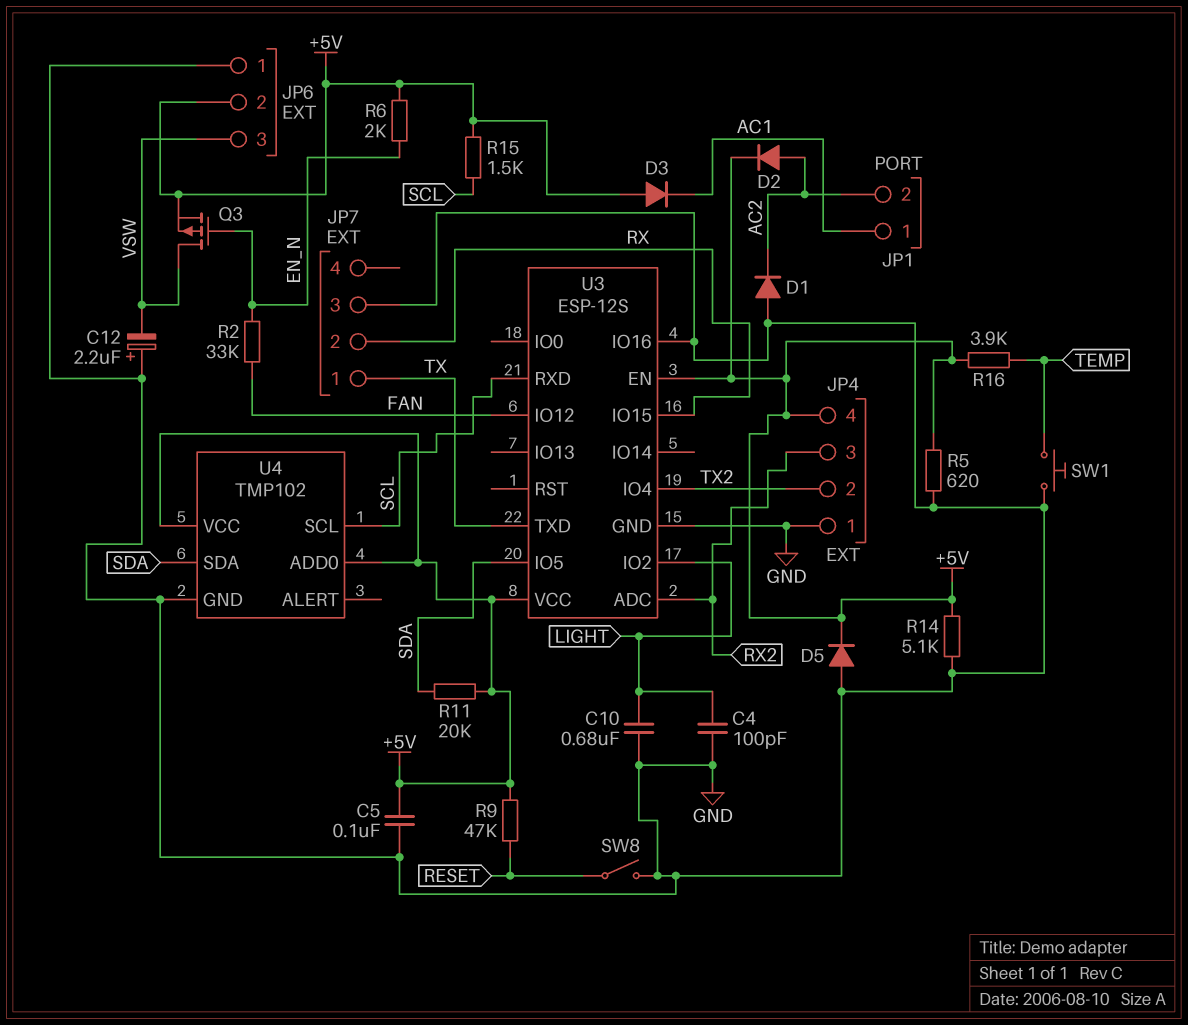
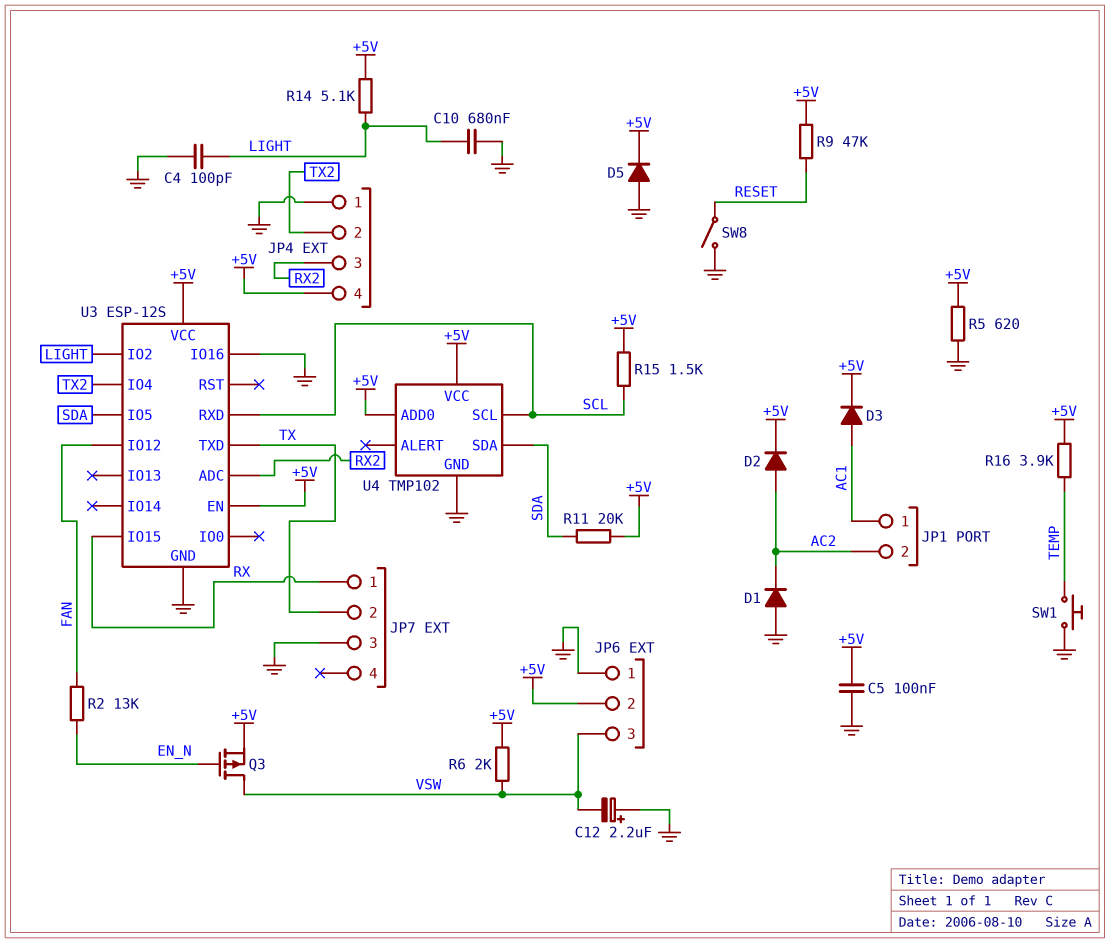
D3: diode (A +5V, K AC1) -> diode (A AC1, K +5V)
JP7 pin 1: TX -> RX
JP7 pin 2: RX -> TX
R2: 33k (EN_N, FAN) -> 13k (EN_N, FAN)
R6: 2k (+5V, EN_N) -> 2k (+5V, VSW)
R14: 5.1k (+5V, GND) -> 5.1k (+5V, LIGHT)

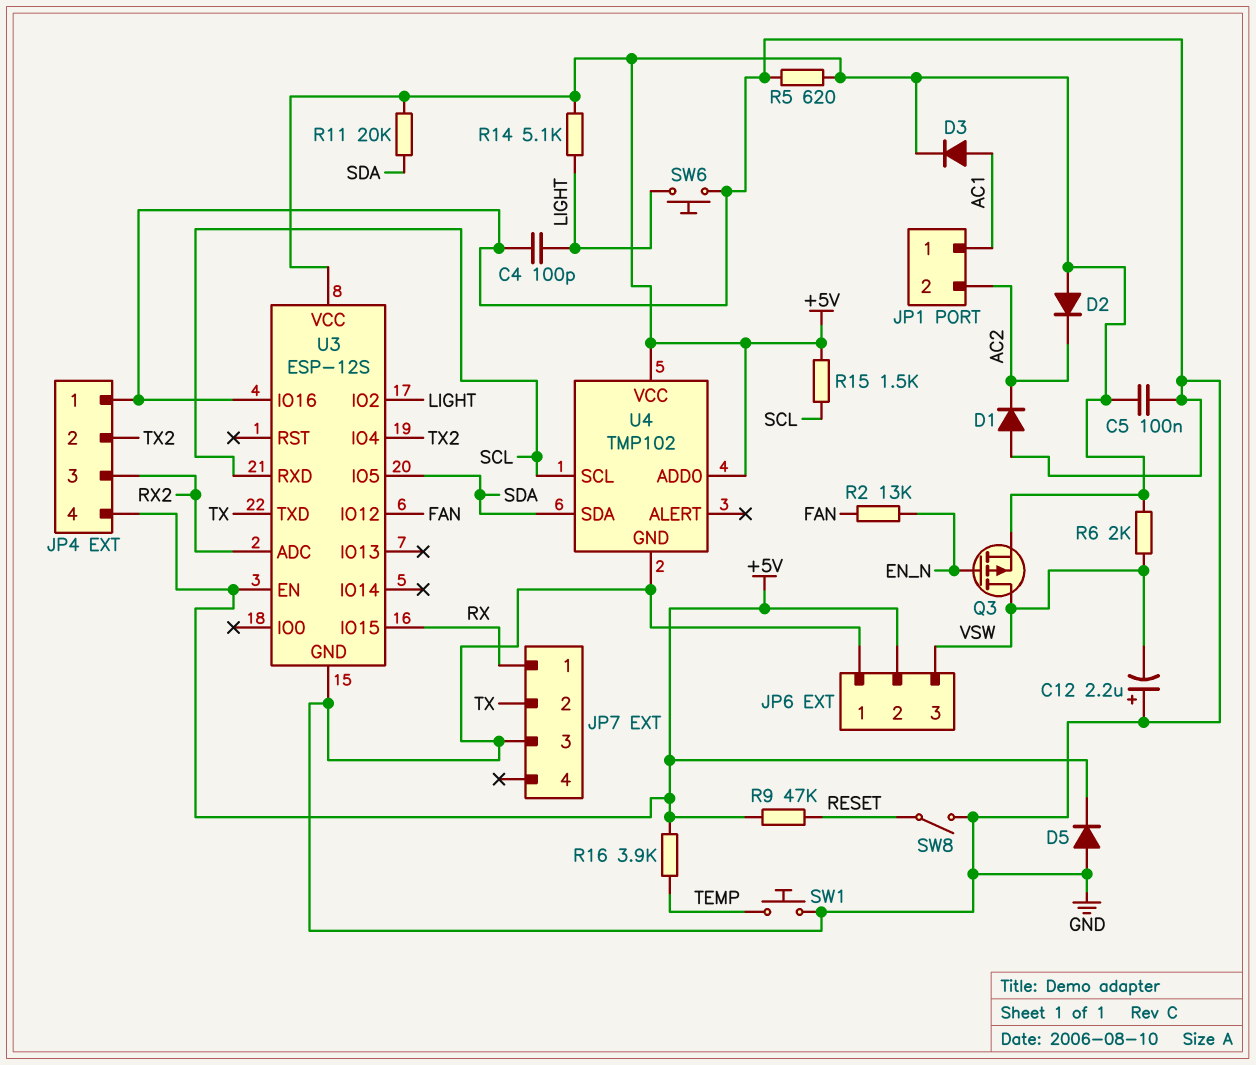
C10: 680nF (GND, LIGHT) -> none
D2: diode (A AC2, K +5V) -> diode (A +5V, K AC2)
SW6: none -> button (GND, LIGHT)

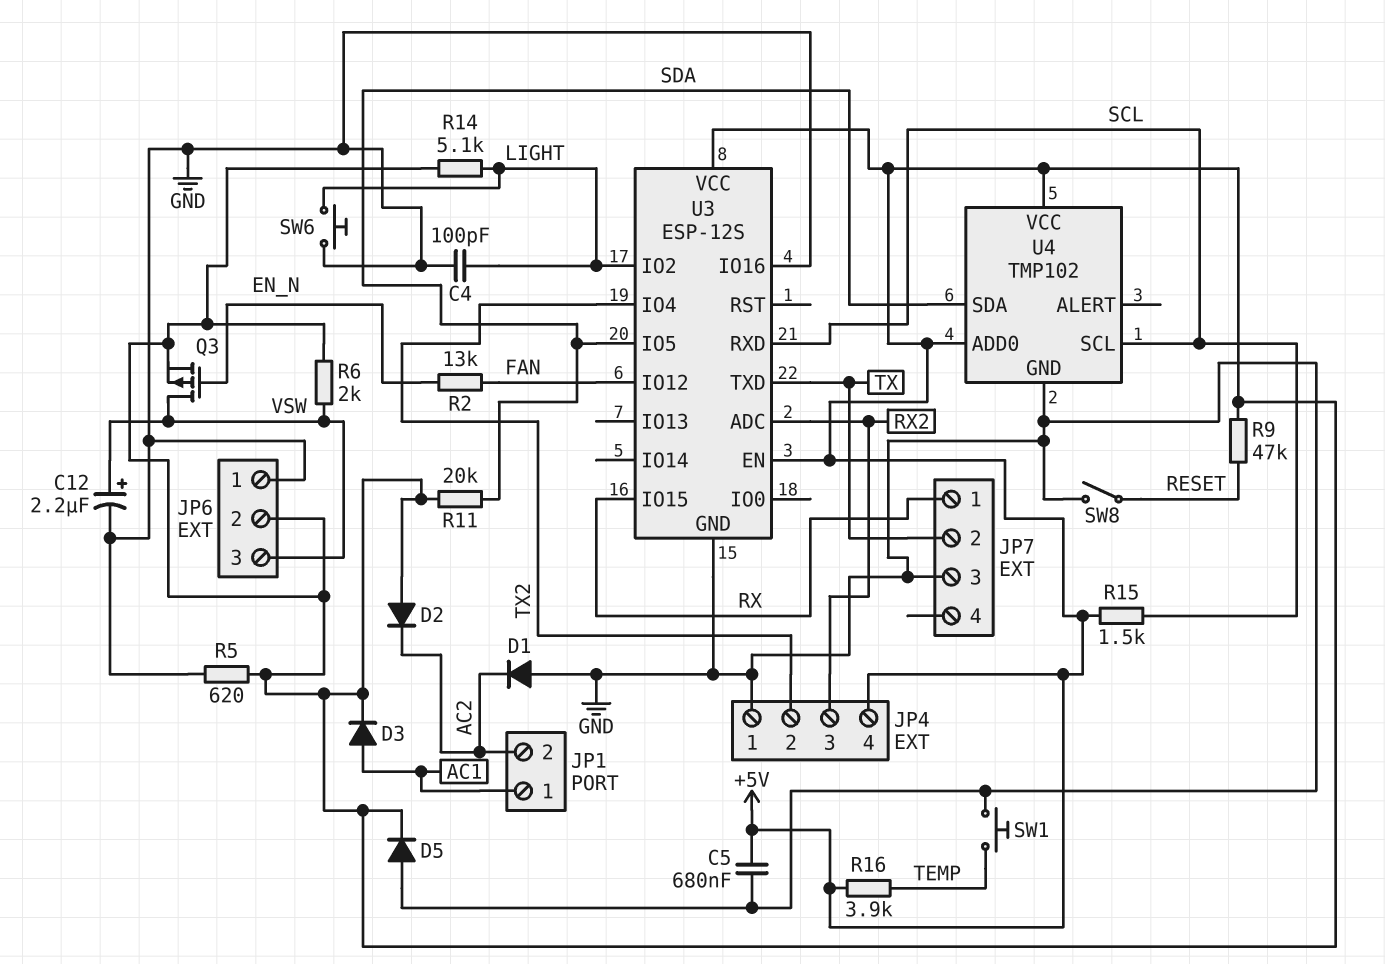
C5: 100nF (+5V, GND) -> 680nF (+5V, GND)
C12: 2.2uF (plus GND, minus VSW) -> 2.2uF (plus VSW, minus GND)

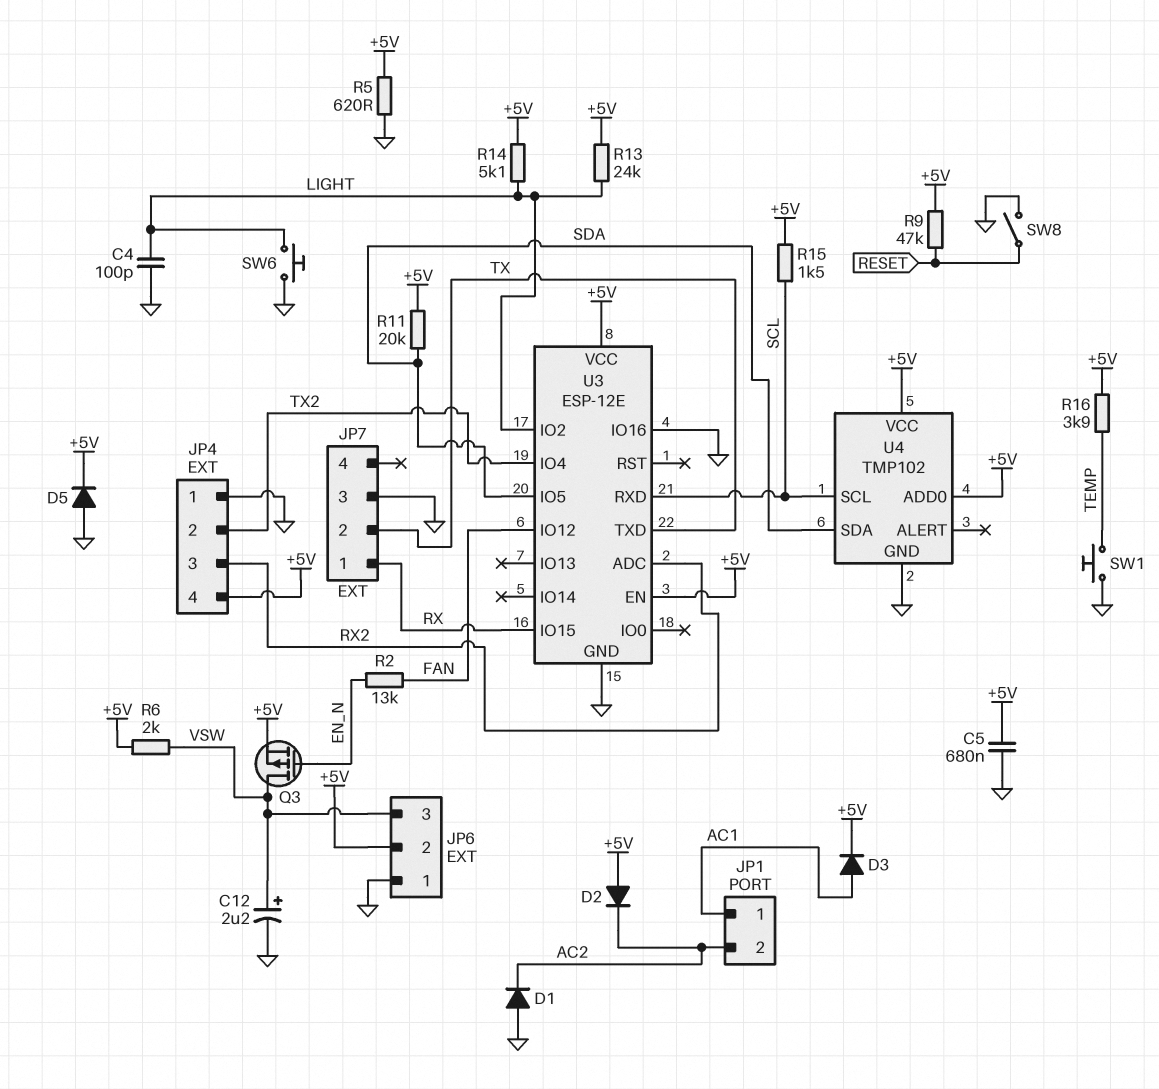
R13: none -> 24k (+5V, LIGHT)
U3: ESP-12S -> ESP-12E

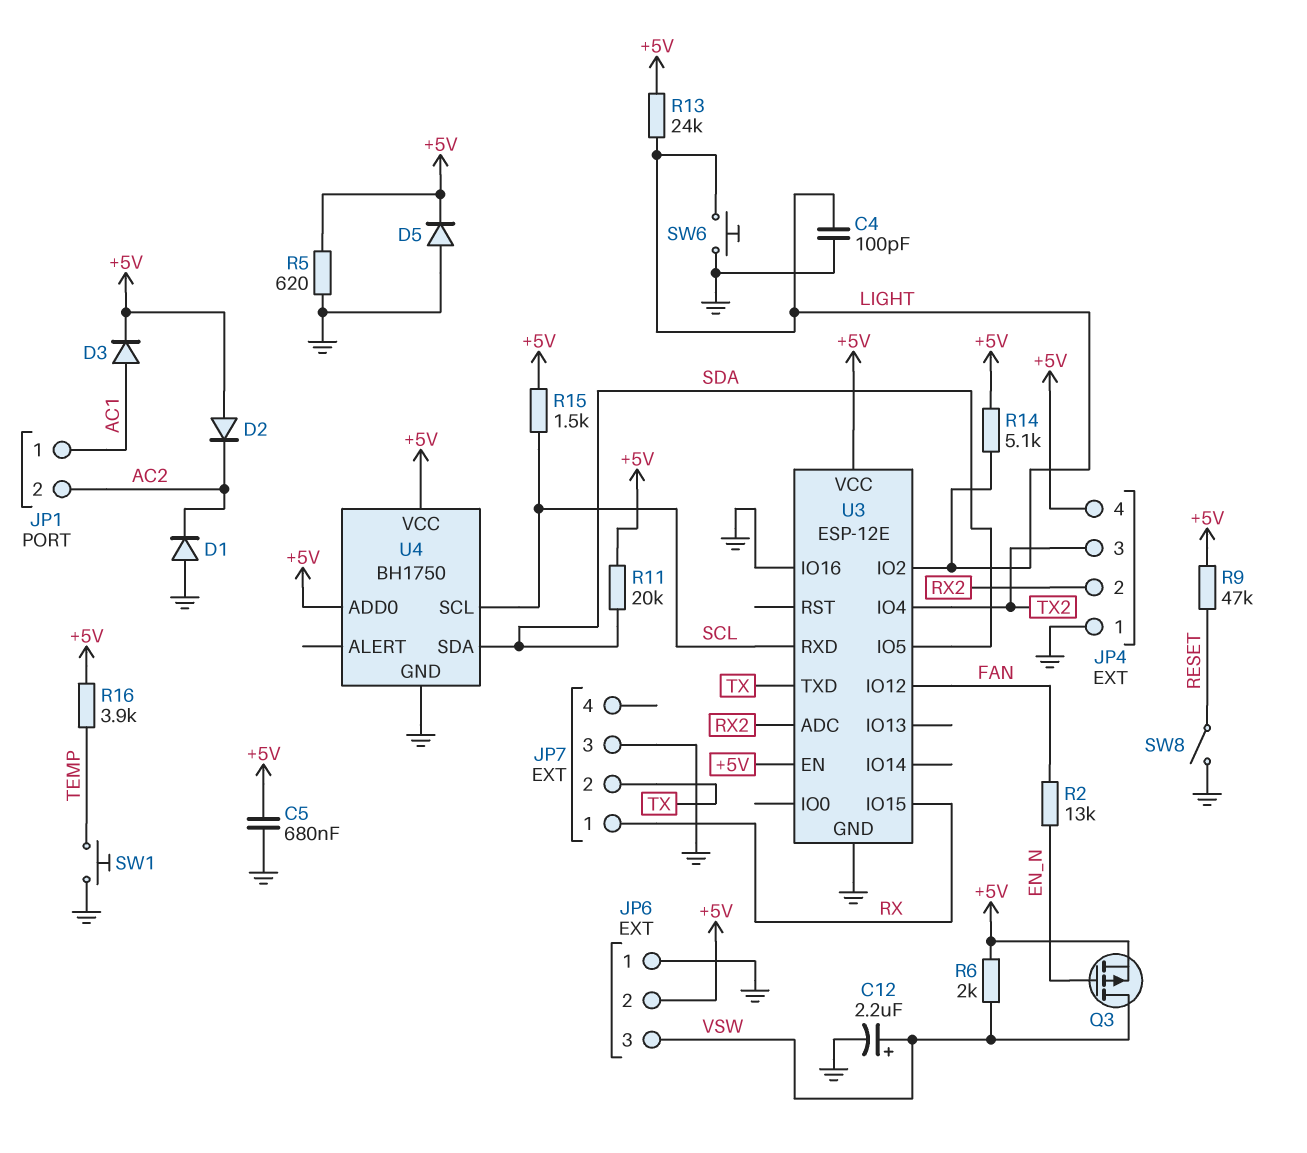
JP4 pin 2: TX2 -> RX2
JP4 pin 3: RX2 -> TX2
U4: TMP102 -> BH1750

